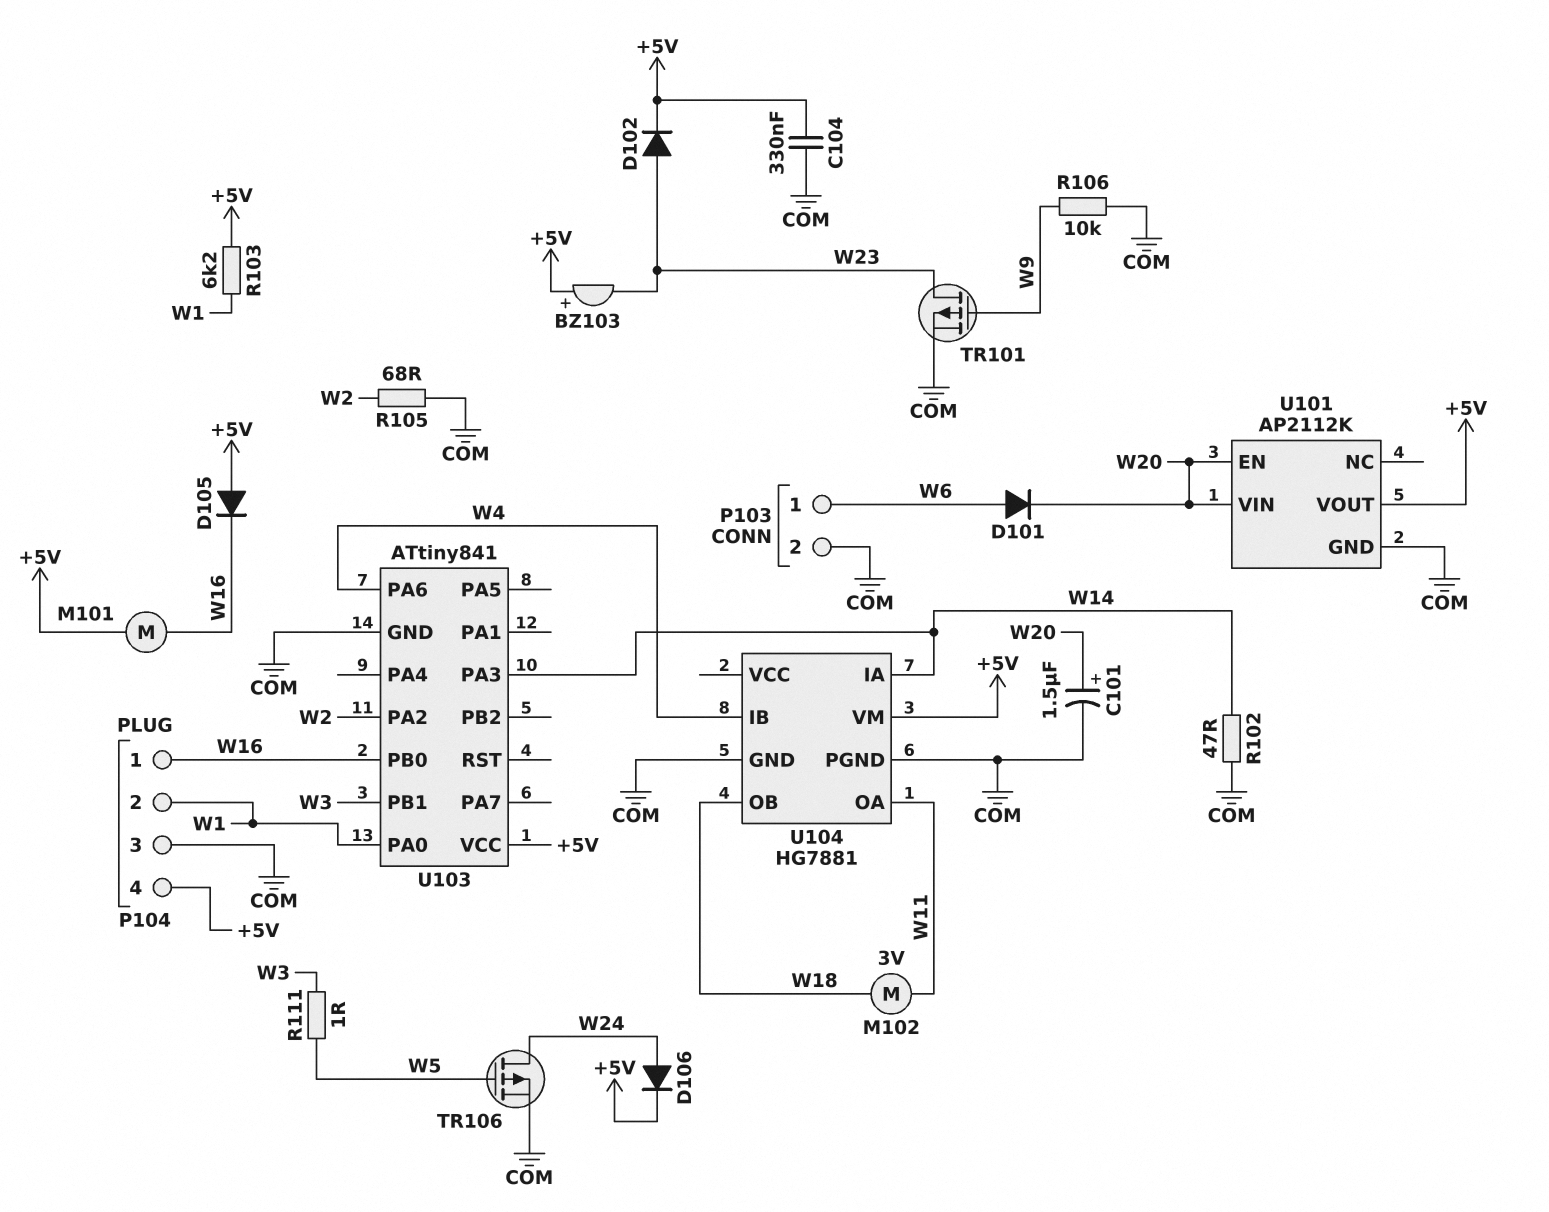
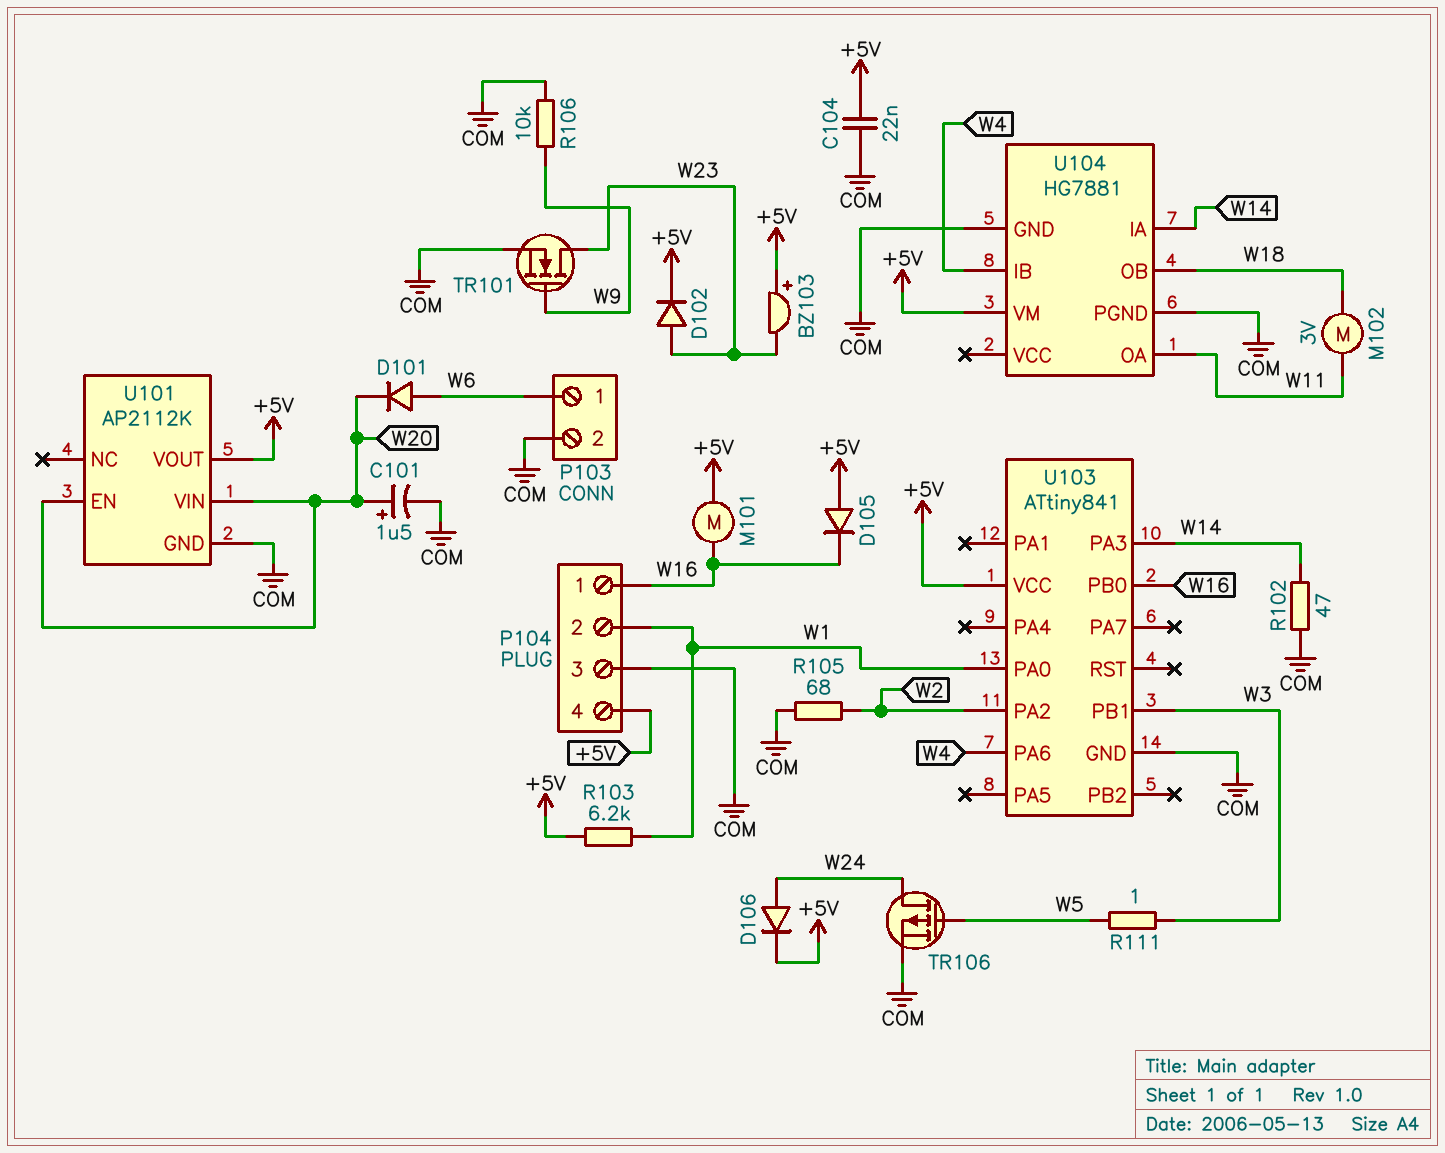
C104: 330nF (+5V, COM) -> 22nF (+5V, COM)
TR101: PMOS (G W9, D W23, S COM) -> NMOS (G W9, D W23, S COM)

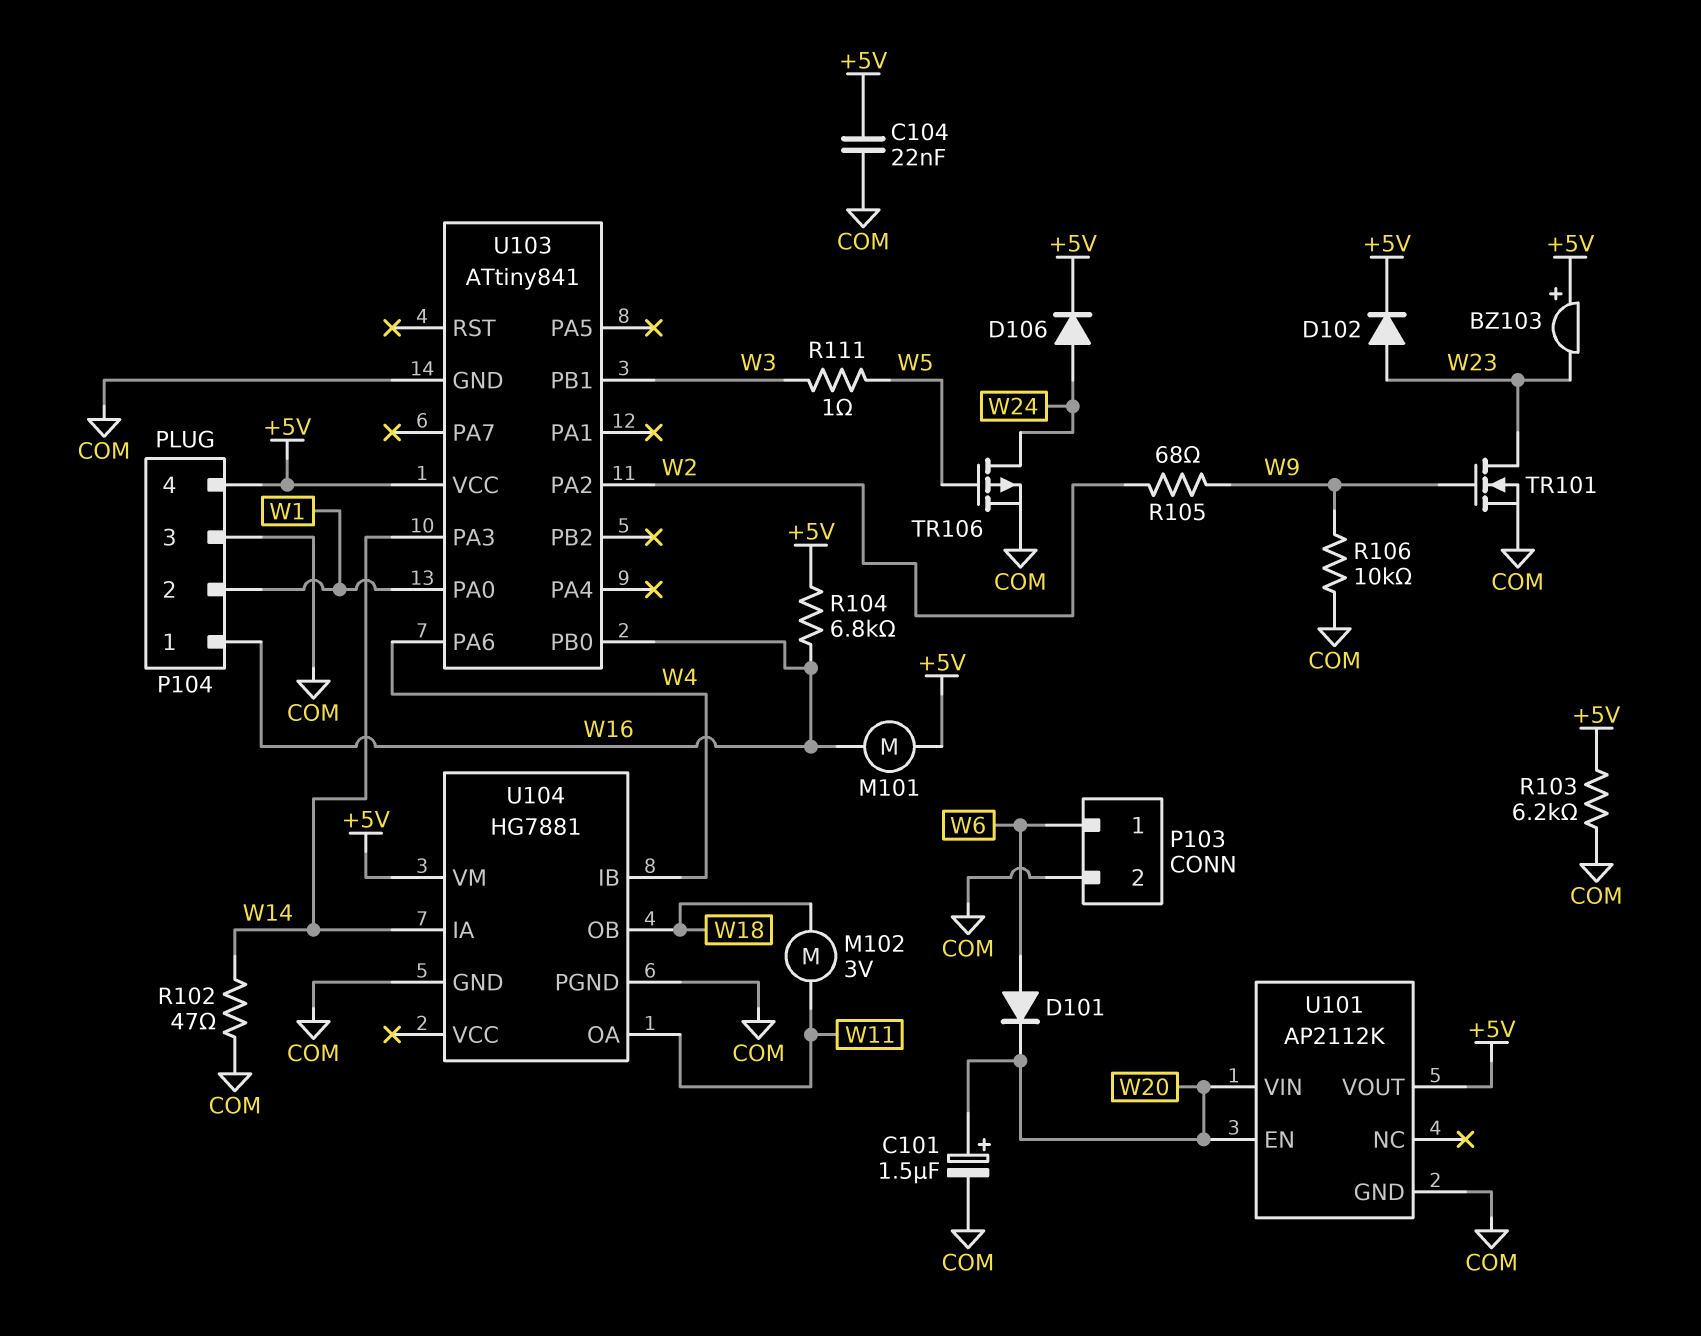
D105: diode (A +5V, K W16) -> none
R103: 6.2k (+5V, W1) -> 6.2k (+5V, COM)
R104: none -> 6.8k (+5V, W16)
R105: 68 (COM, W2) -> 68 (W2, W9)

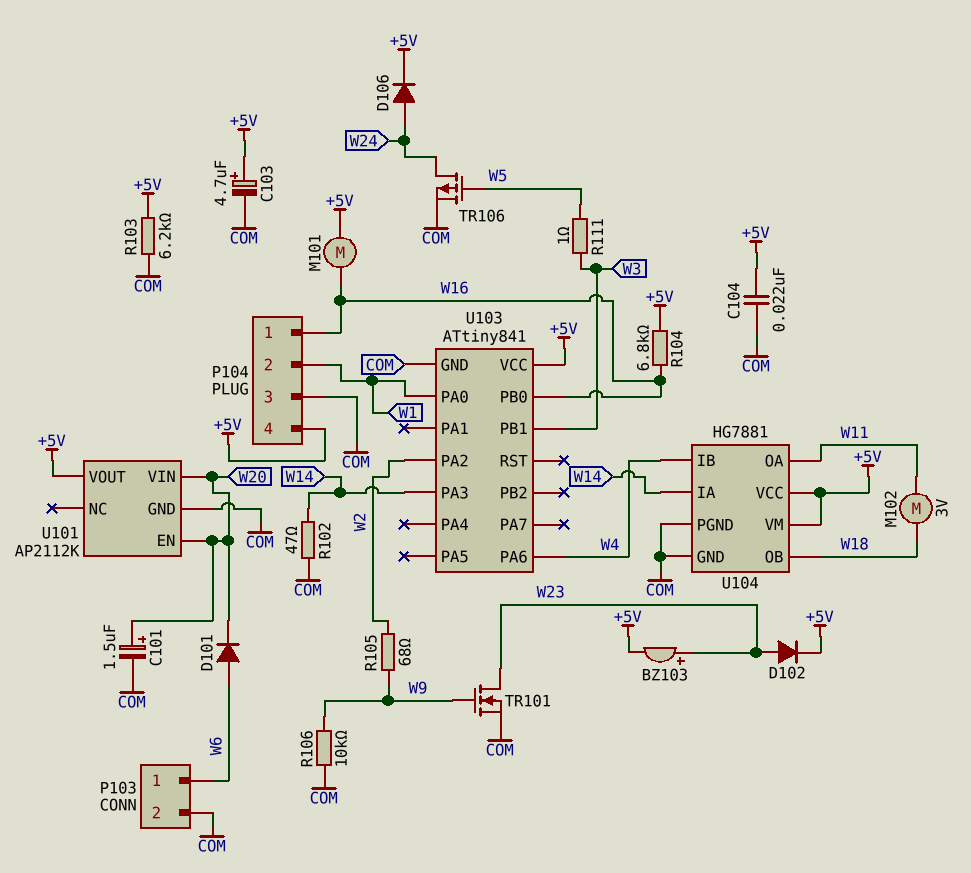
BZ103: buzzer (plus +5V, minus W23) -> buzzer (plus W23, minus +5V)
C103: none -> 4.7uF (plus +5V, minus COM)
U104 pin VCC: none -> +5V

